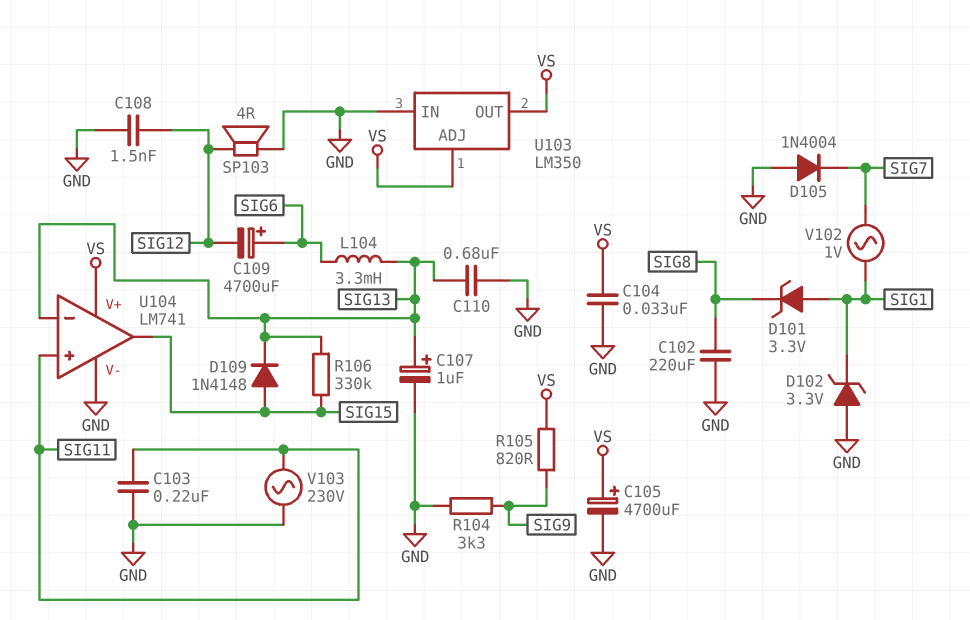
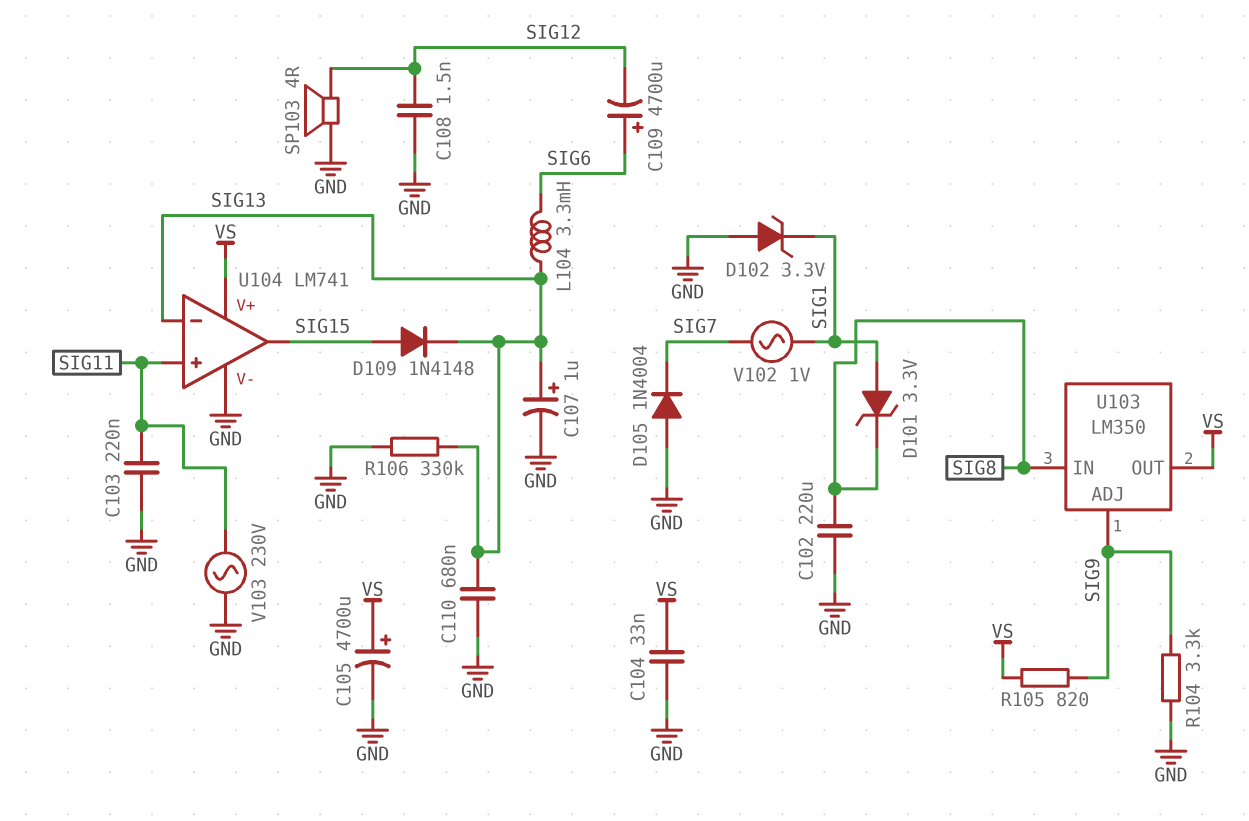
R106: 330k (SIG13, SIG15) -> 330k (GND, SIG13)
U103 pin ADJ: VS -> SIG9
U103 pin IN: GND -> SIG8

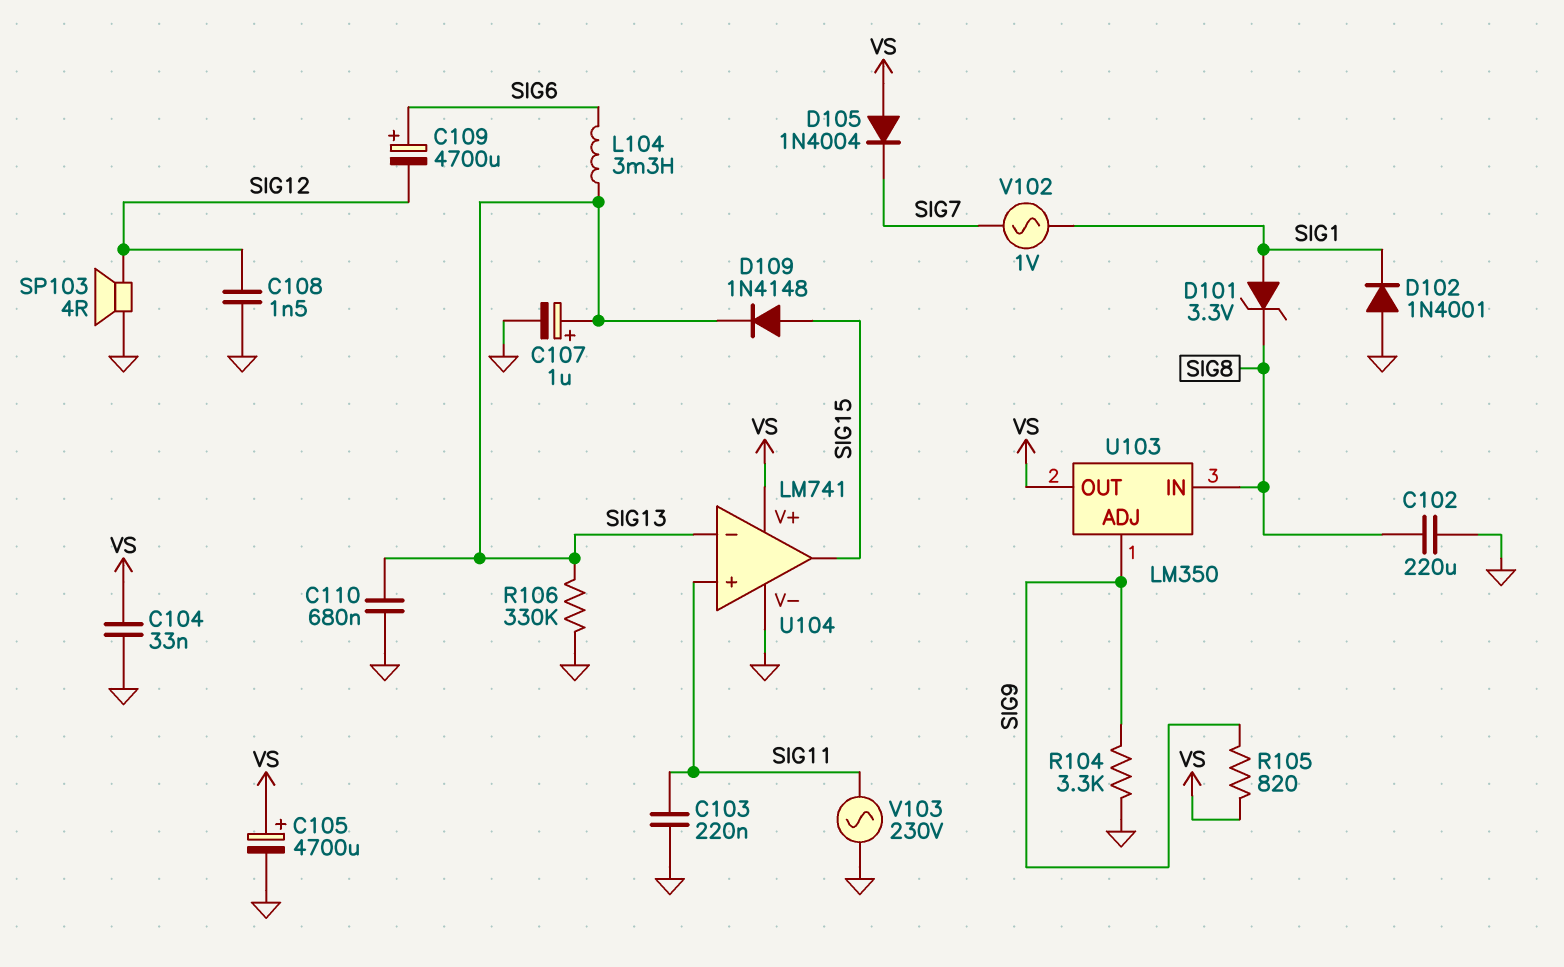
D102: zener 3.3V (A GND, K SIG1) -> diode 1N4001 (A GND, K SIG1)
D105: diode 1N4004 (A GND, K SIG7) -> diode 1N4004 (A VS, K SIG7)

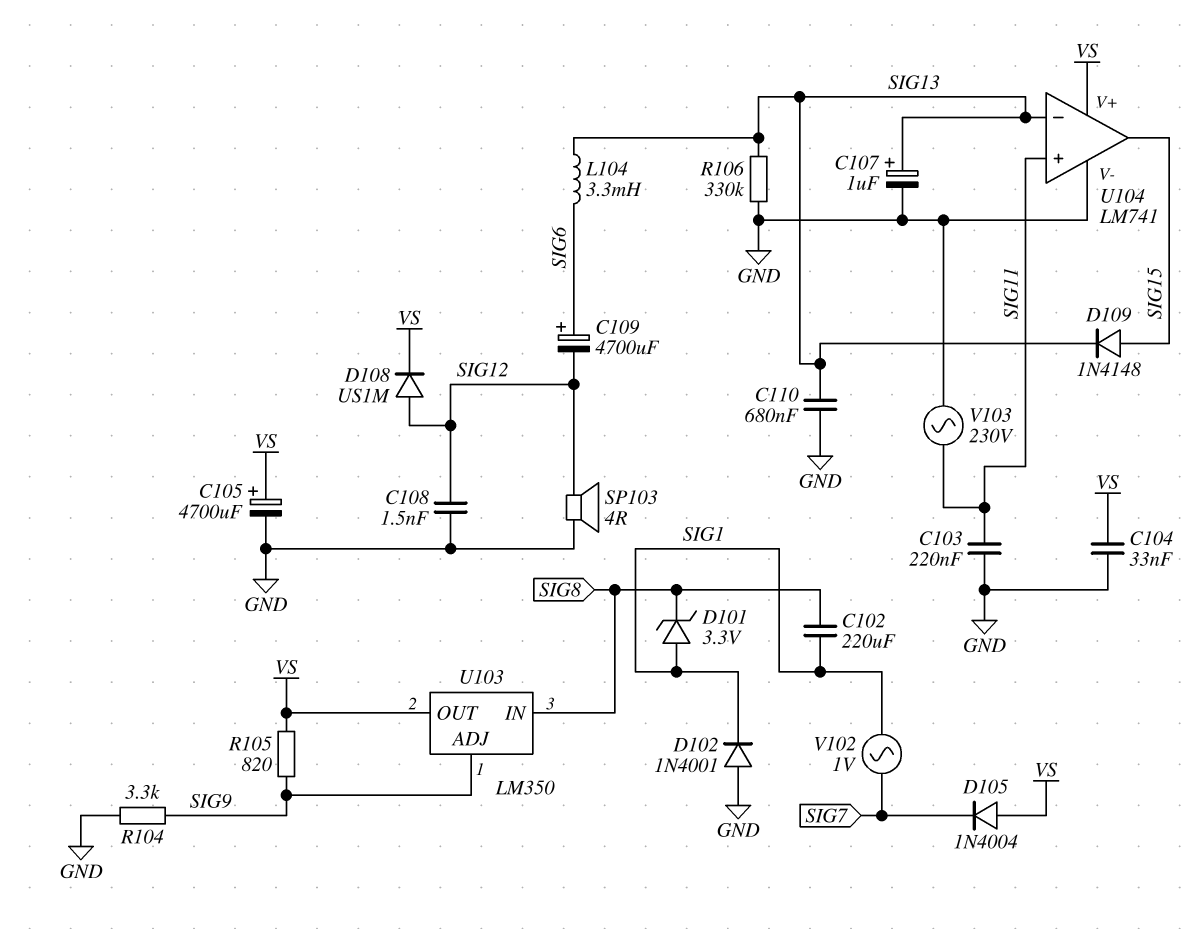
C102: 220uF (GND, SIG8) -> 220uF (SIG1, SIG8)
D108: none -> diode US1M (A SIG12, K VS)

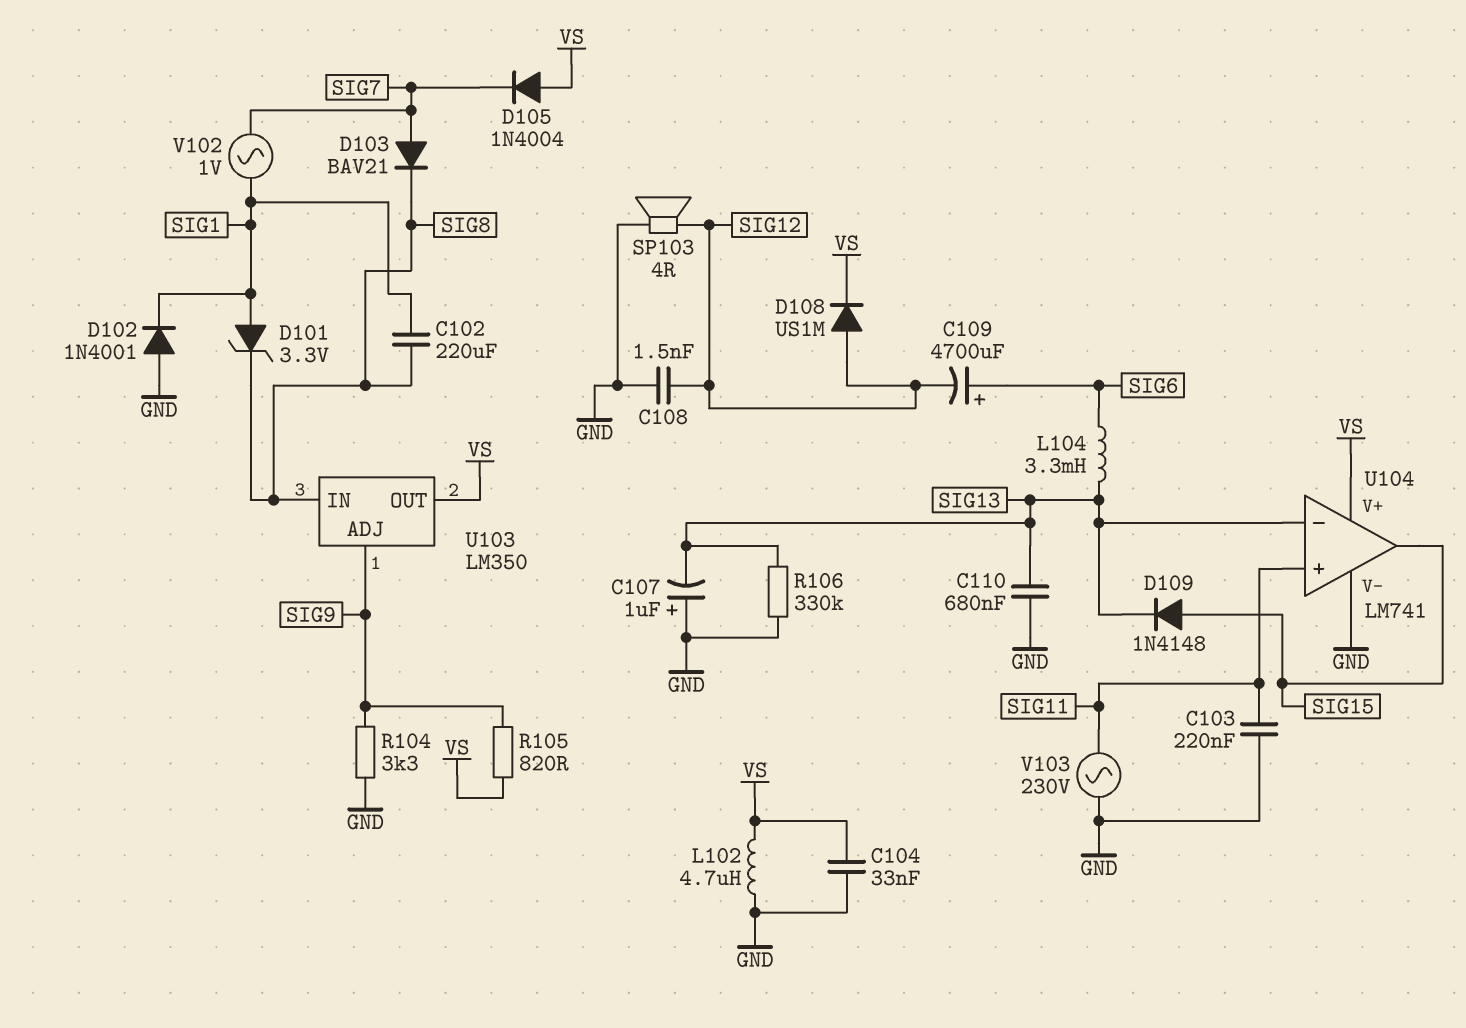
C105: 4700uF (plus VS, minus GND) -> none
C107: 1uF (plus SIG13, minus GND) -> 1uF (plus GND, minus SIG13)
D103: none -> diode BAV21 (A SIG7, K SIG8)
L102: none -> 4.7uH (GND, VS)

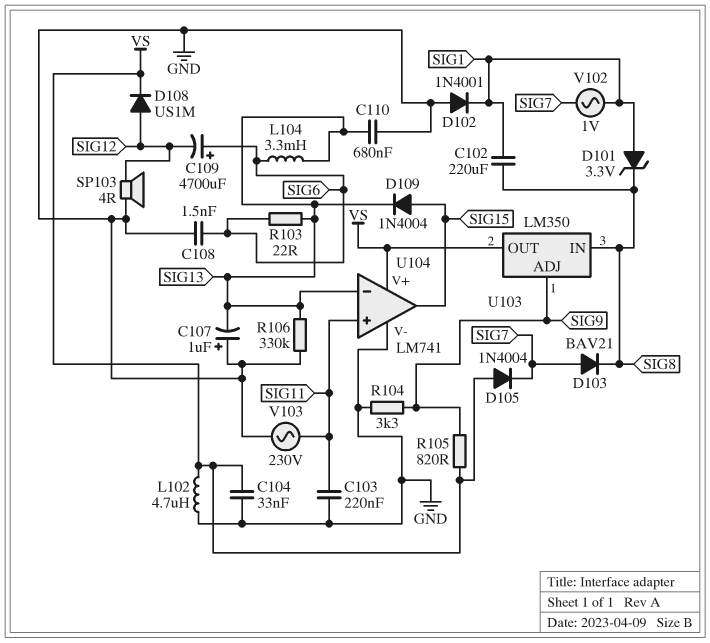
C108: 1.5nF (GND, SIG12) -> 1.5nF (GND, SIG6)
D109: diode 1N4148 (A SIG15, K SIG13) -> diode 1N4004 (A SIG15, K SIG13)
R103: none -> 22 (SIG6, SIG13)

